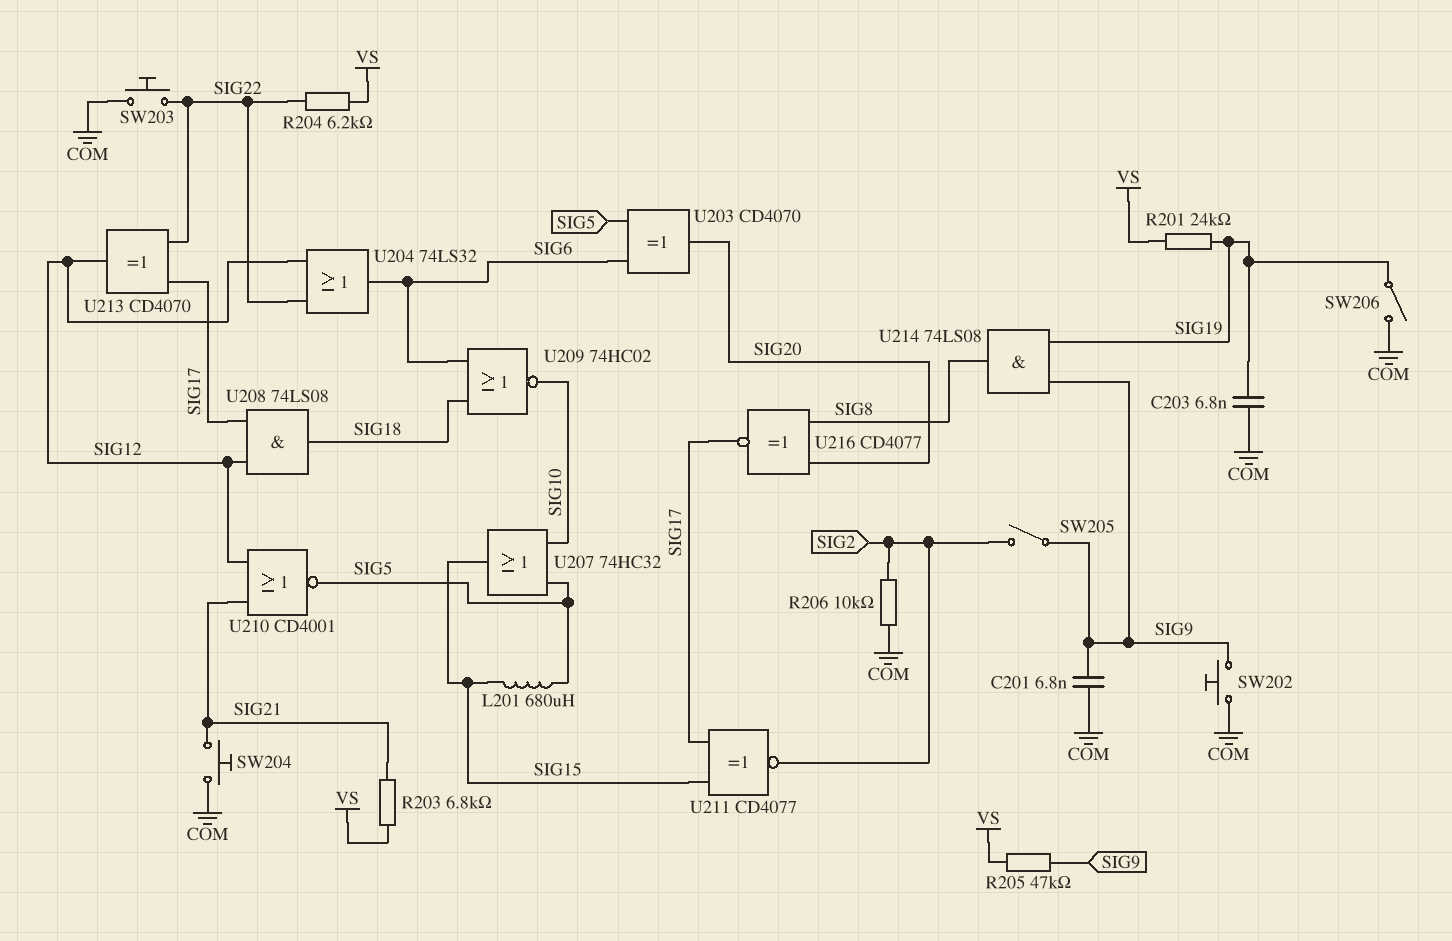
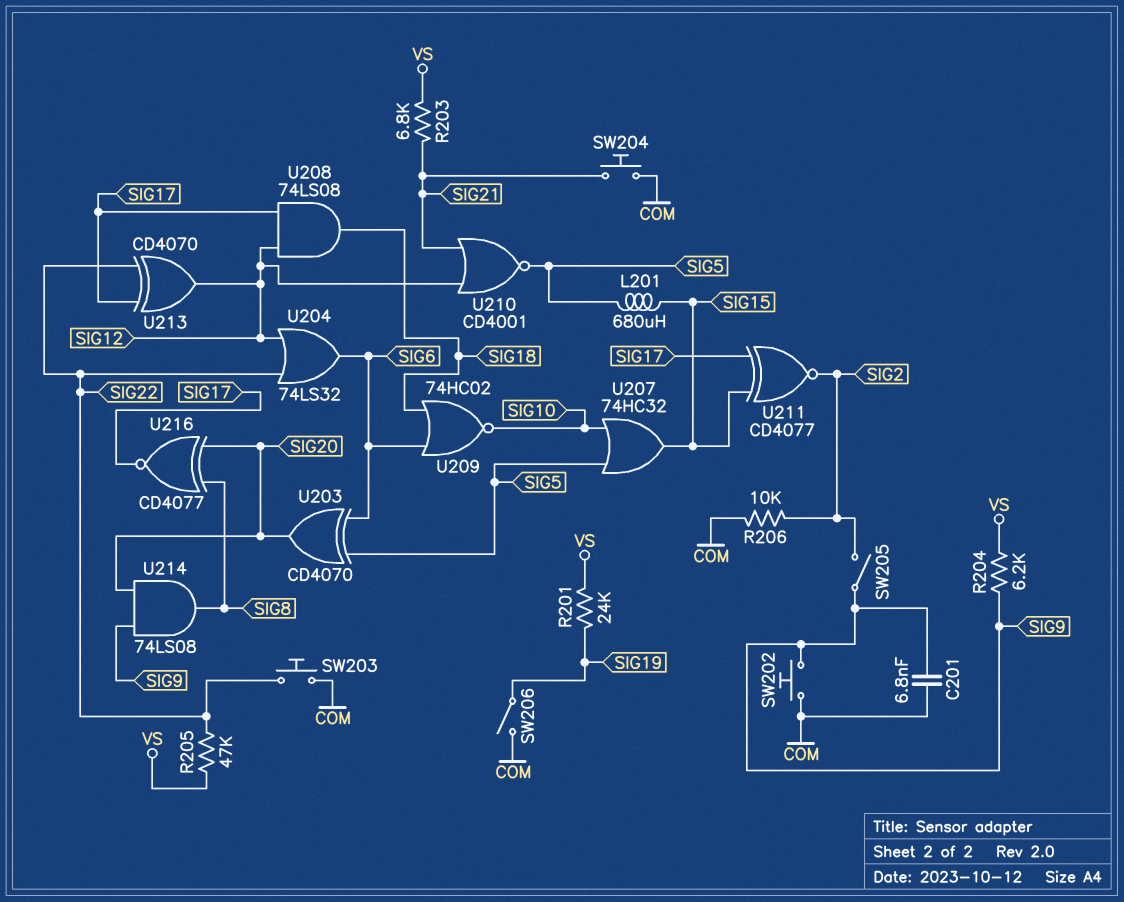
C203: 6.8nF (COM, SIG19) -> none
R204: 6.2k (SIG22, VS) -> 6.2k (SIG9, VS)
R205: 47k (SIG9, VS) -> 47k (SIG22, VS)
U214: AND 74LS08 (in SIG9, in SIG19, out SIG8) -> AND 74LS08 (in SIG9, in SIG20, out SIG8)

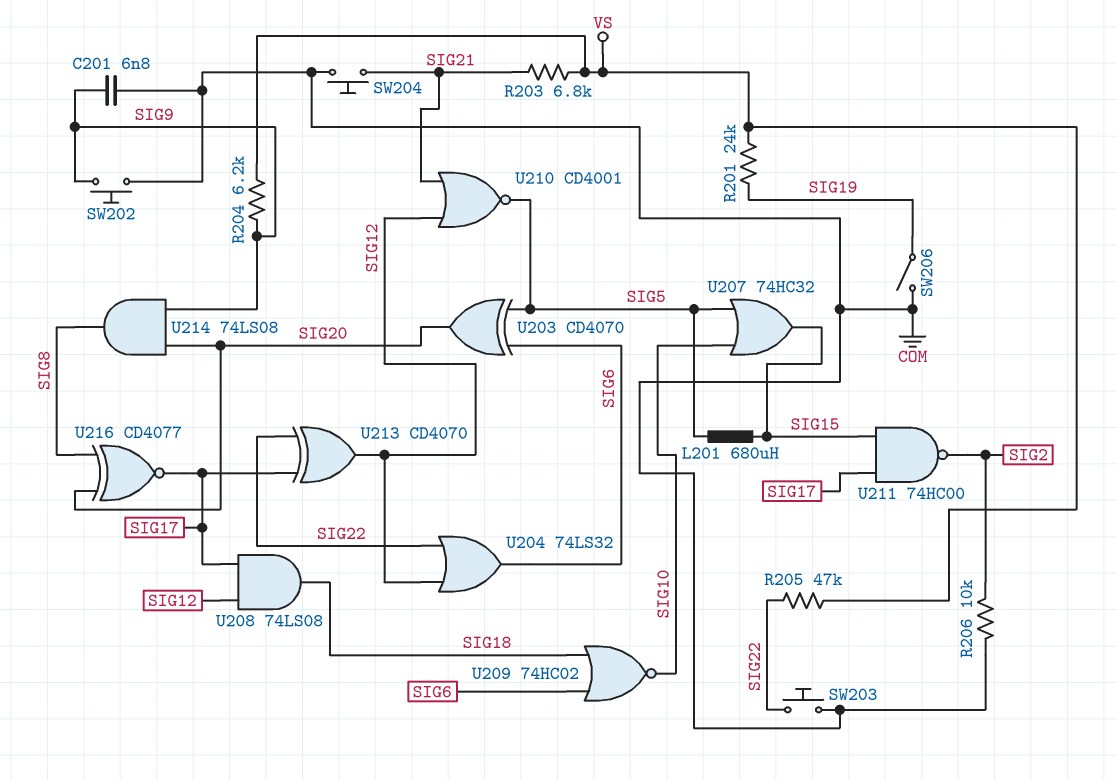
SW205: switch (SIG2, SIG9) -> none
U211: XNOR CD4077 (in SIG15, in SIG17, out SIG2) -> NAND 74HC00 (in SIG15, in SIG17, out SIG2)

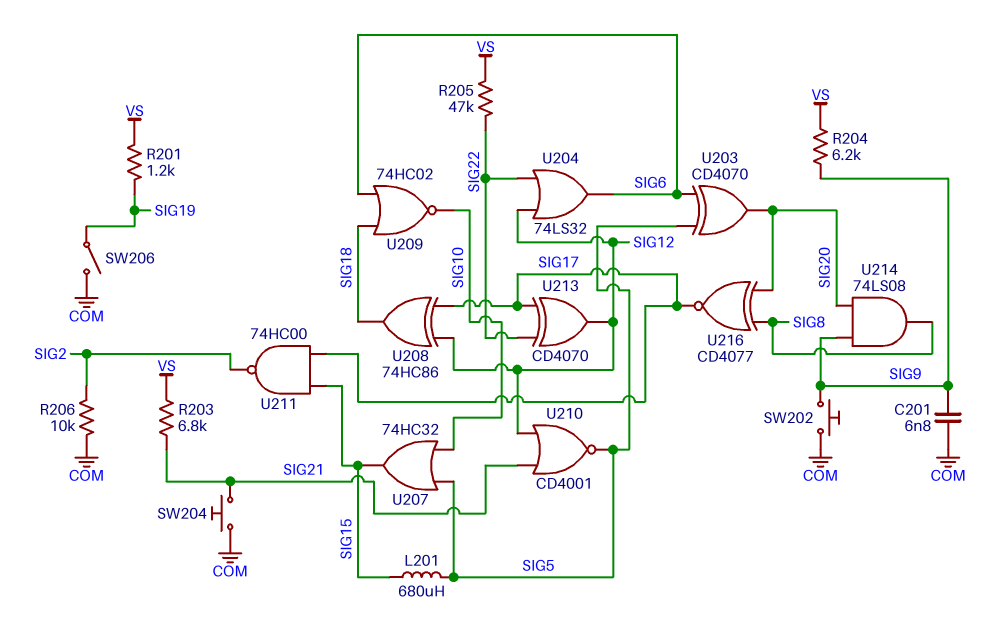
R201: 24k (SIG19, VS) -> 1.2k (SIG19, VS)
SW203: button (COM, SIG22) -> none
U208: AND 74LS08 (in SIG12, in SIG17, out SIG18) -> XOR 74HC86 (in SIG12, in SIG17, out SIG18)

